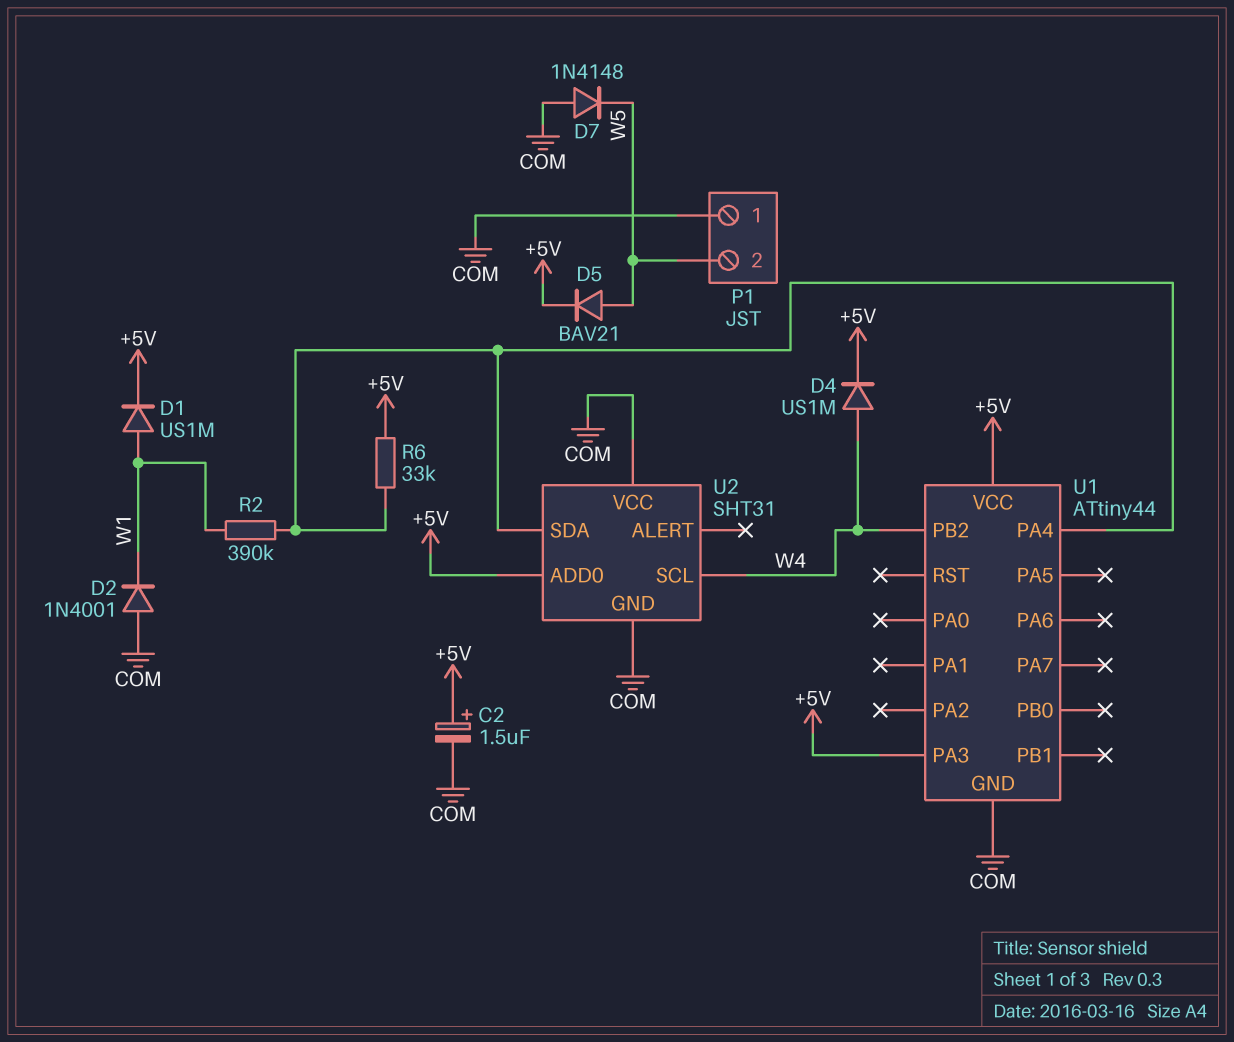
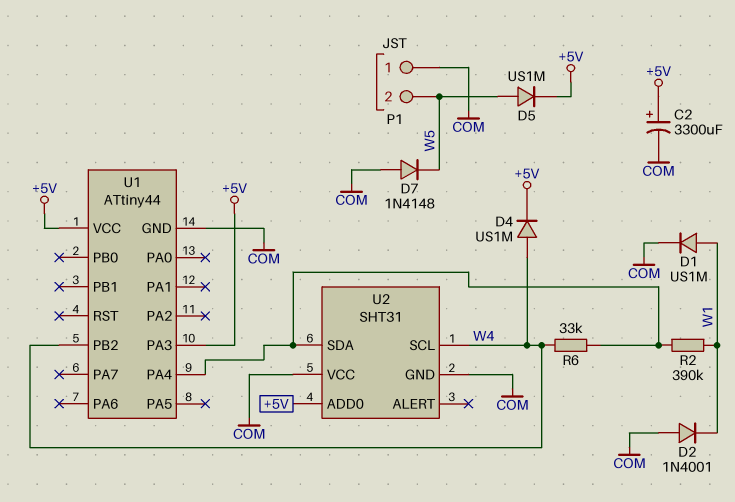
C2: 1.5uF (plus +5V, minus COM) -> 3300uF (plus +5V, minus COM)
D1: diode US1M (A W1, K +5V) -> diode US1M (A W1, K COM)
D5: diode BAV21 (A W5, K +5V) -> diode US1M (A W5, K +5V)
R6: 33k (+5V, U1/PA4) -> 33k (U1/PA4, W4)

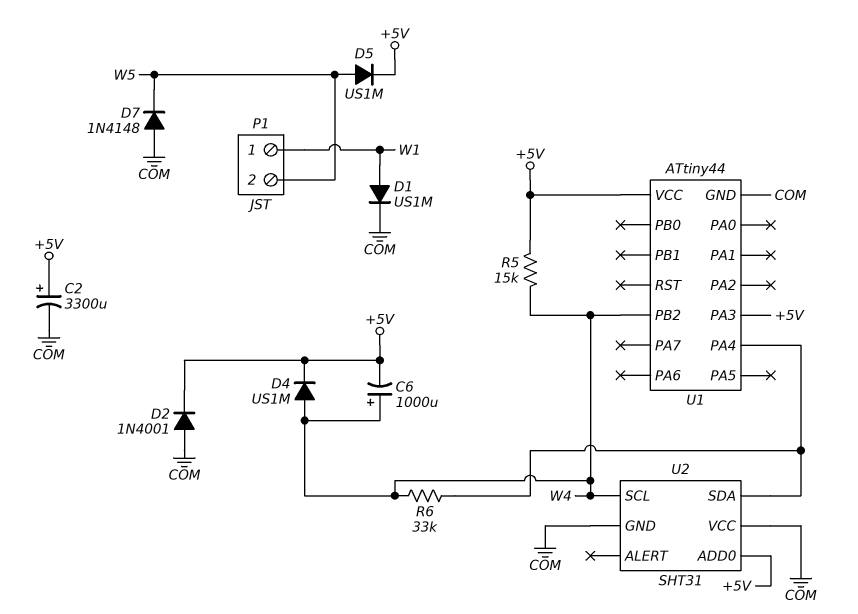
C6: none -> 1000uF (plus W4, minus +5V)
D2: diode 1N4001 (A COM, K W1) -> diode 1N4001 (A COM, K +5V)
P1 pin 1: COM -> W1
R2: 390k (U1/PA4, W1) -> none
R5: none -> 15k (+5V, W4)

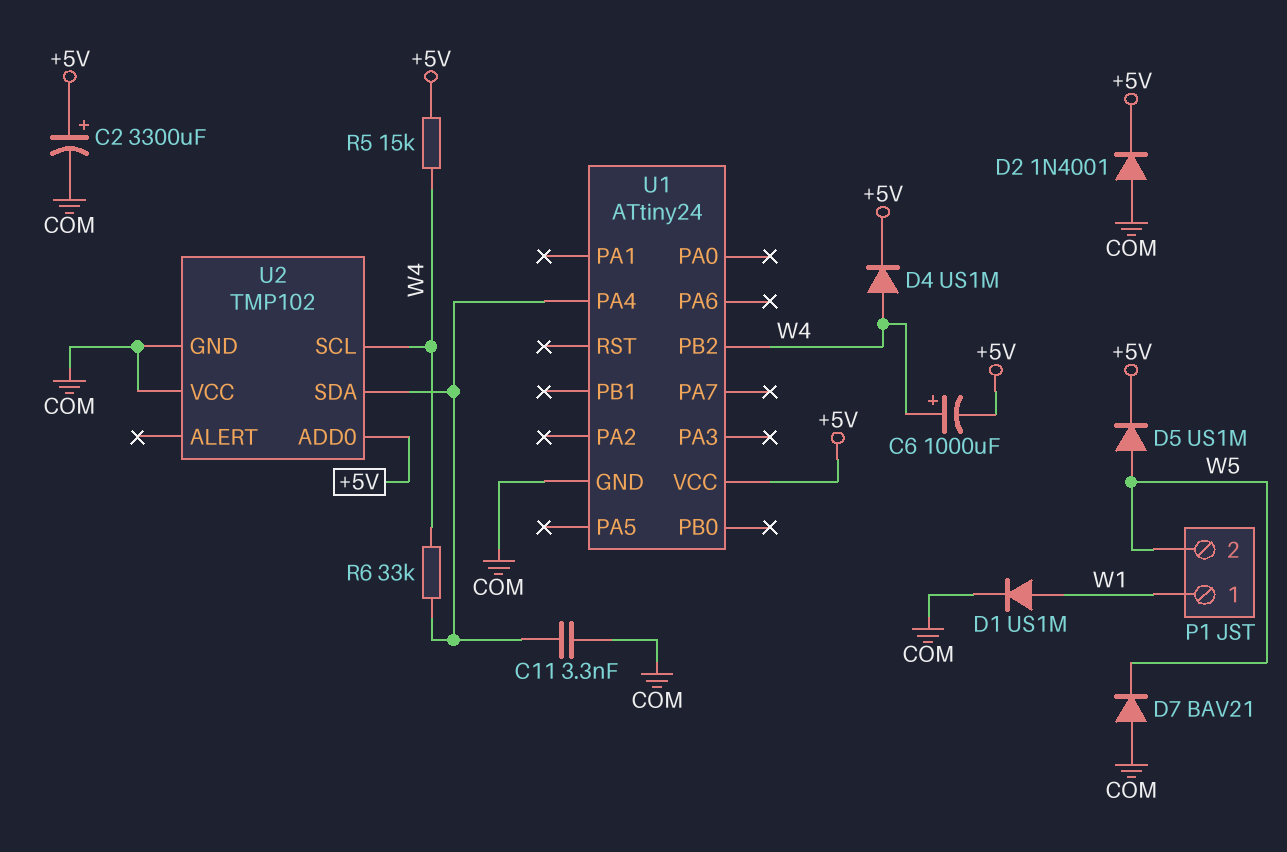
C11: none -> 3.3nF (COM, U1/PA4)
D7: diode 1N4148 (A COM, K W5) -> diode BAV21 (A COM, K W5)
U1: ATtiny44 -> ATtiny24
U1 pin PA3: +5V -> none
U2: SHT31 -> TMP102

